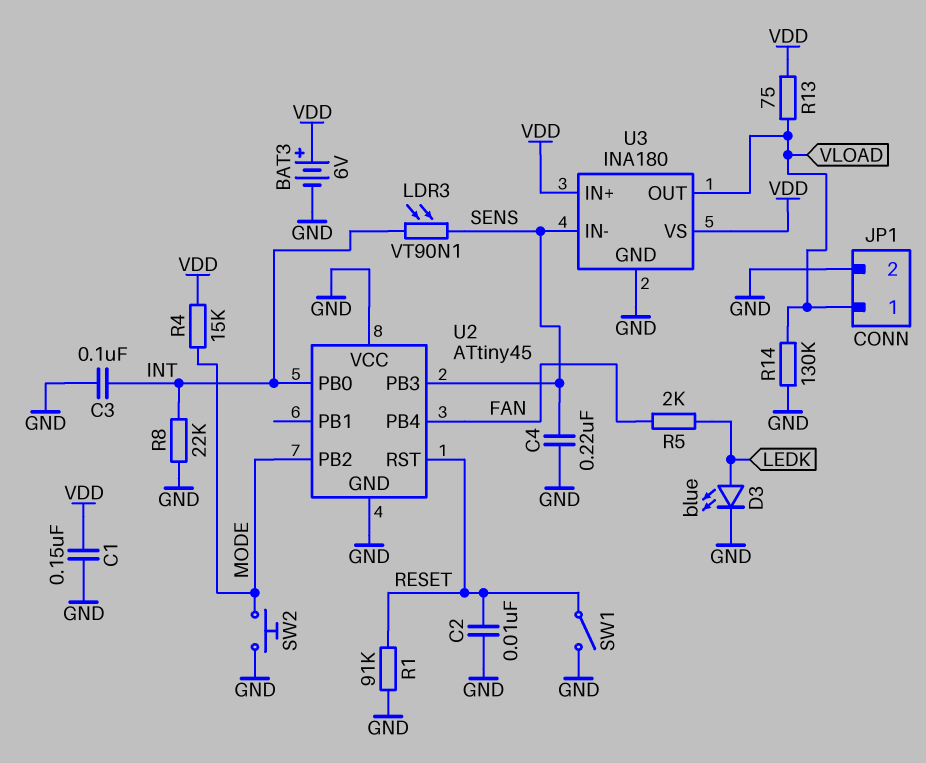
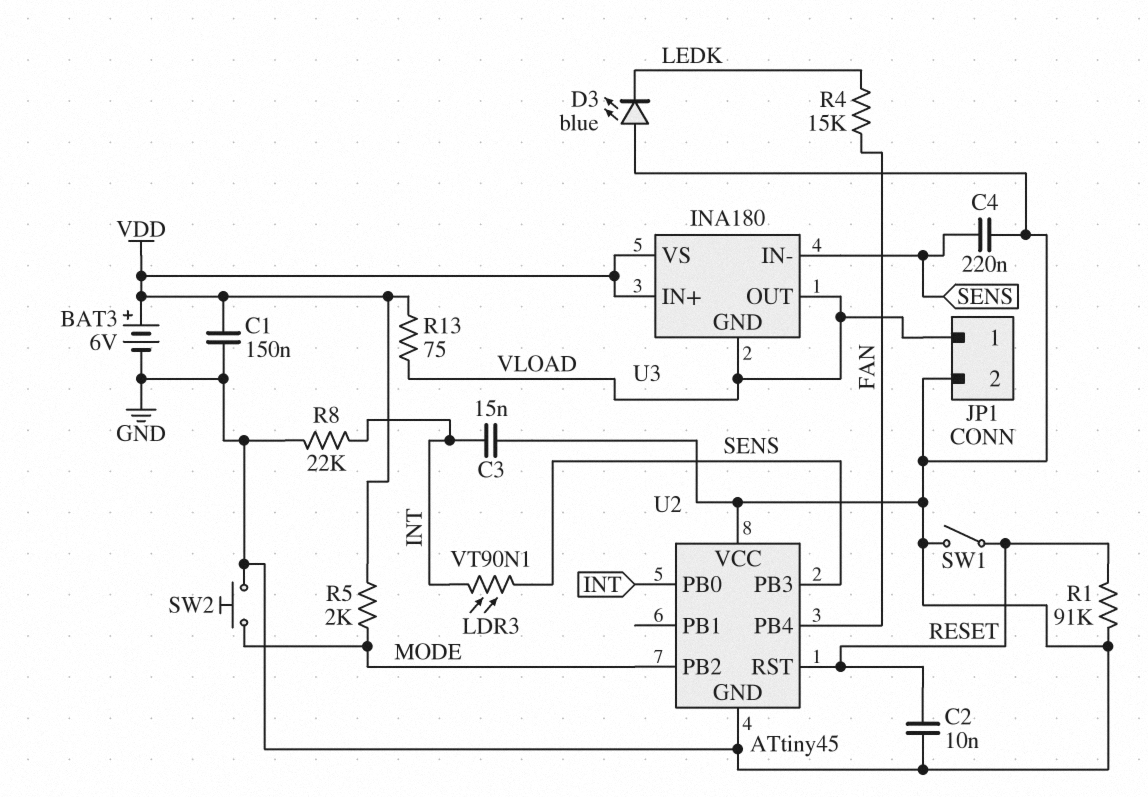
C3: 100nF (GND, INT) -> 15nF (GND, INT)
D3: LED blue (A LEDK, K GND) -> LED blue (A GND, K LEDK)
R4: 15k (MODE, VDD) -> 15k (FAN, LEDK)
R5: 2k (FAN, LEDK) -> 2k (MODE, VDD)
R14: 130k (GND, VLOAD) -> none
U3 pin GND: GND -> VLOAD

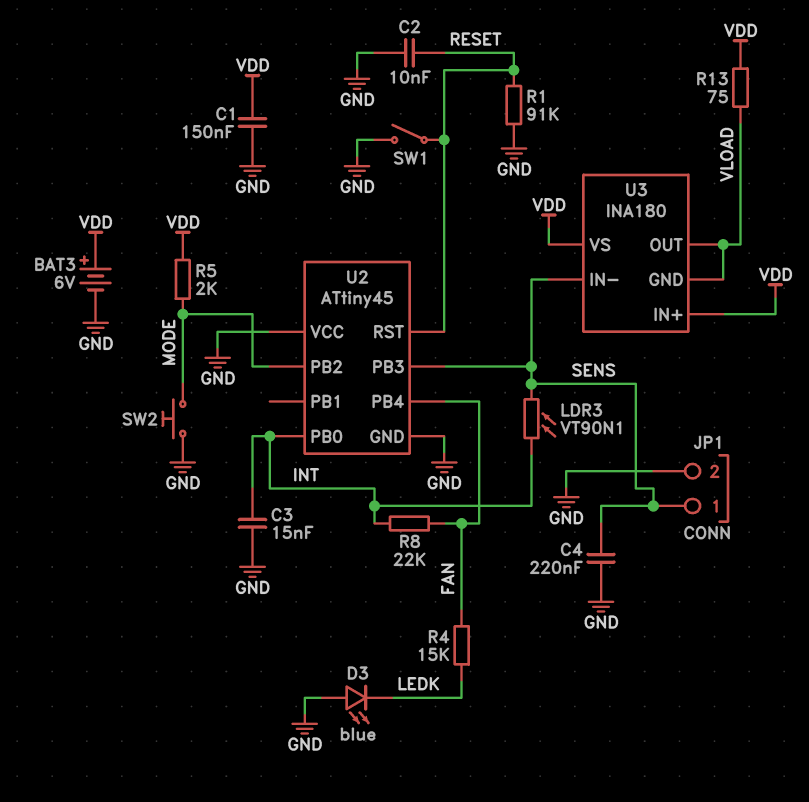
JP1 pin 1: VLOAD -> SENS
R8: 22k (GND, INT) -> 22k (FAN, INT)

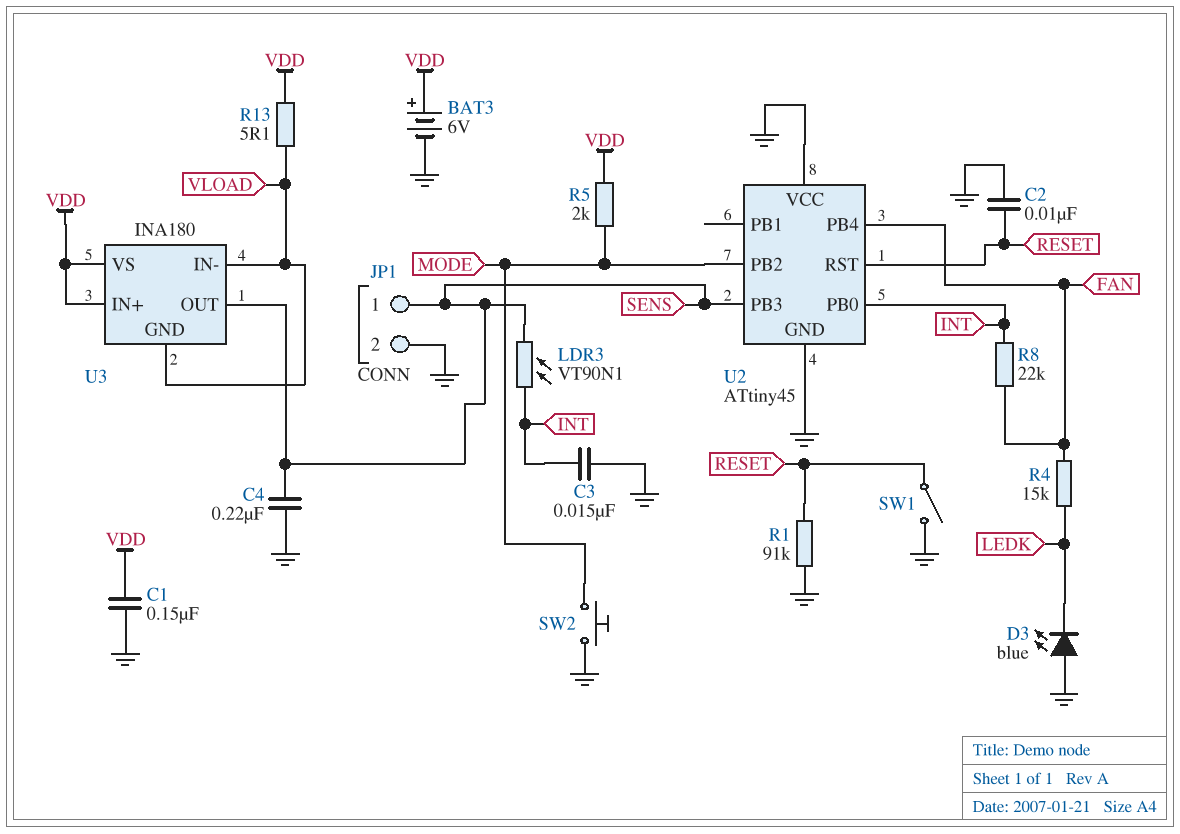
R13: 75 (VDD, VLOAD) -> 5.1 (VDD, VLOAD)
U3 pin IN-: SENS -> VLOAD
U3 pin OUT: VLOAD -> SENS

